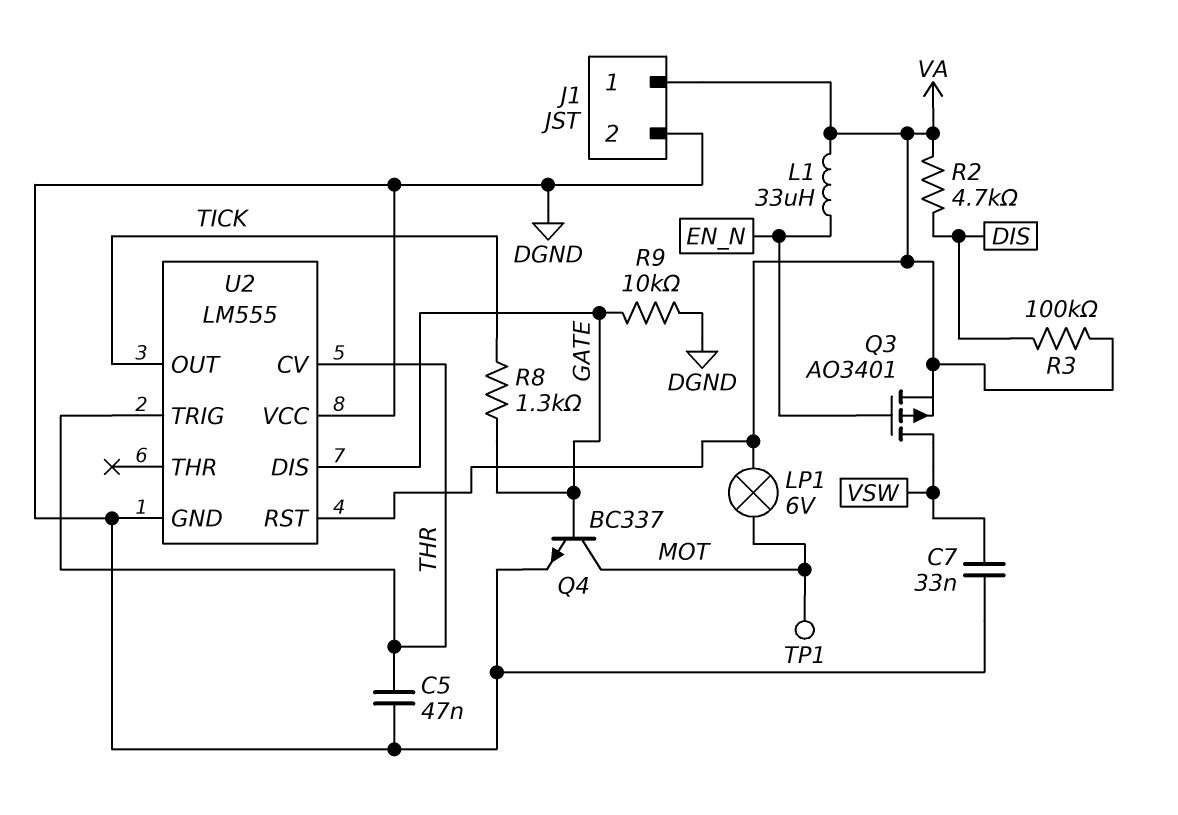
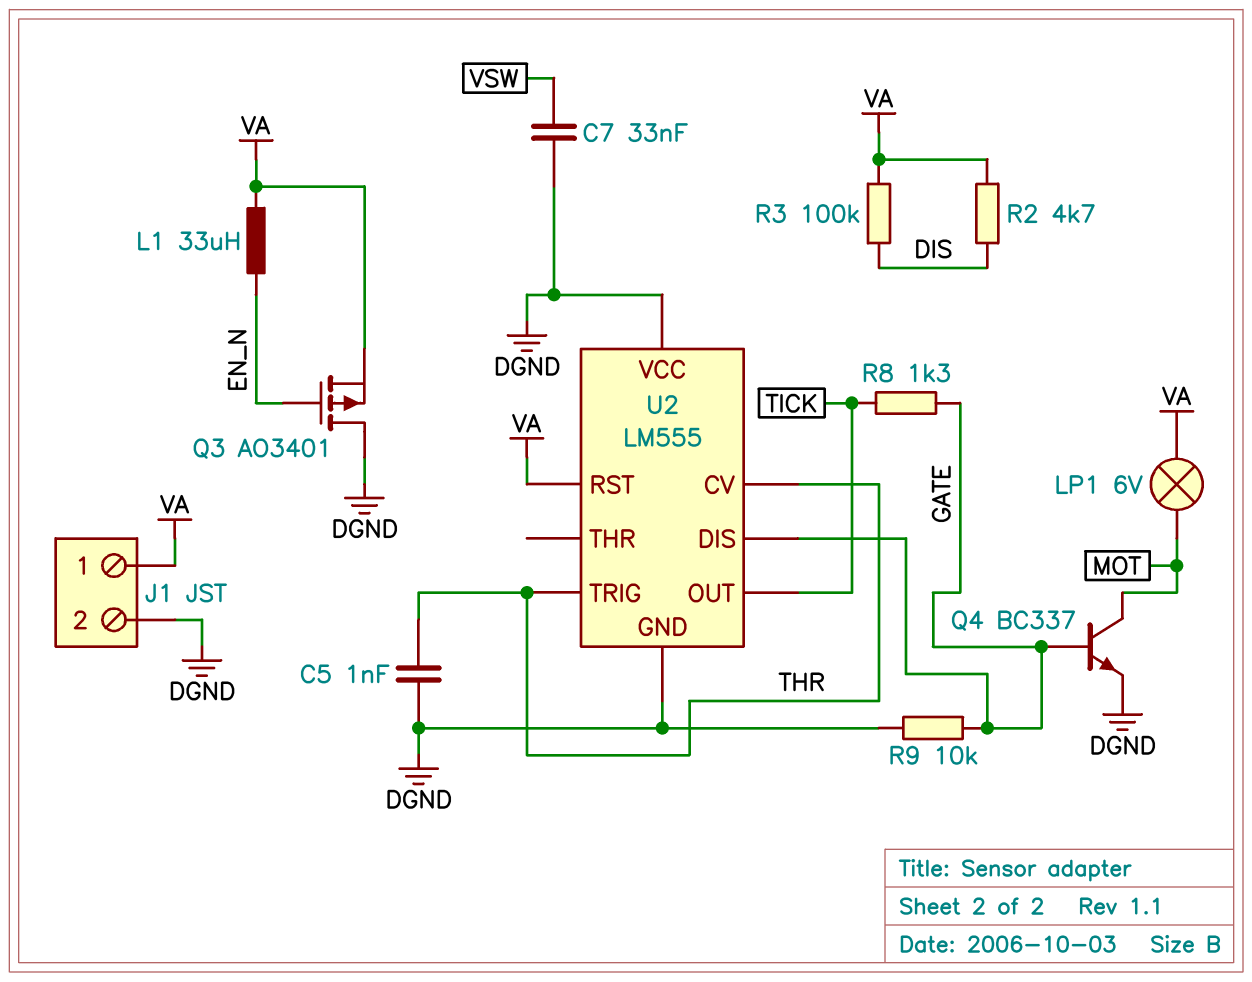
C5: 47nF (DGND, THR) -> 1nF (DGND, THR)
Q3: PMOS AO3401 (G EN_N, D VSW, S VA) -> PMOS AO3401 (G EN_N, D DGND, S VA)
TP1: test point (MOT) -> none

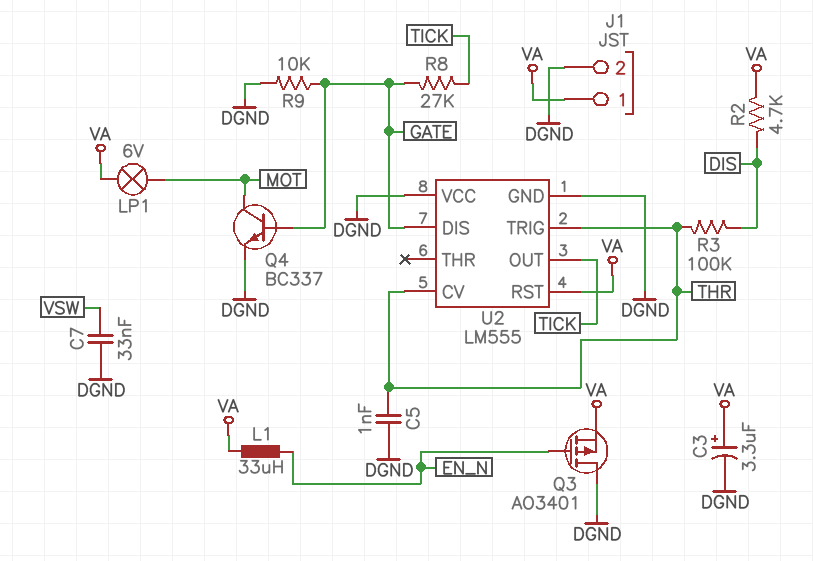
C3: none -> 3.3uF (plus VA, minus DGND)
R3: 100k (DIS, VA) -> 100k (DIS, THR)
R8: 1.3k (GATE, TICK) -> 27k (GATE, TICK)

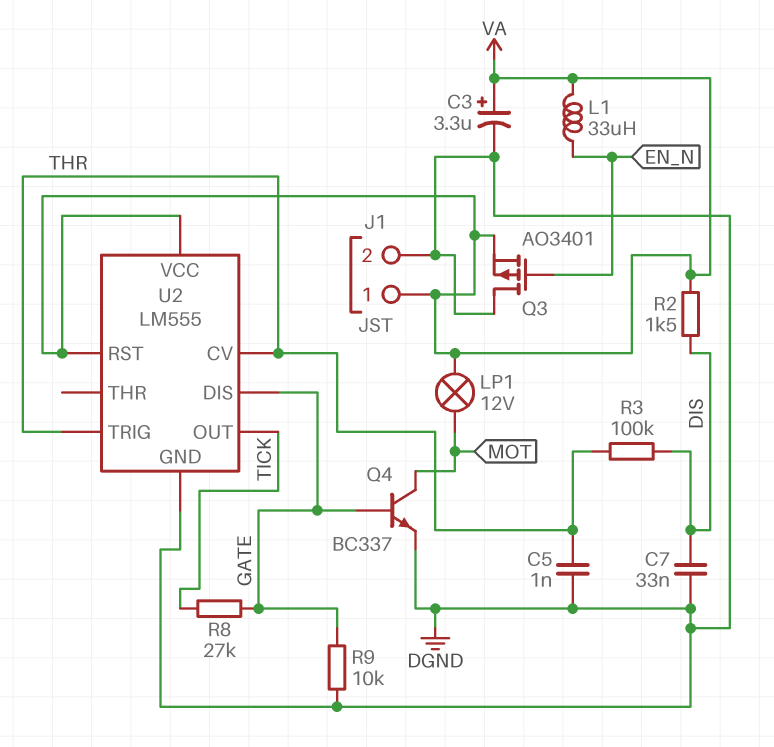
C7: 33nF (DGND, VSW) -> 33nF (DGND, DIS)
LP1: lamp 6V (MOT, VA) -> lamp 12V (MOT, VA)
R2: 4.7k (DIS, VA) -> 1.5k (DIS, VA)
U2 pin VCC: DGND -> VA

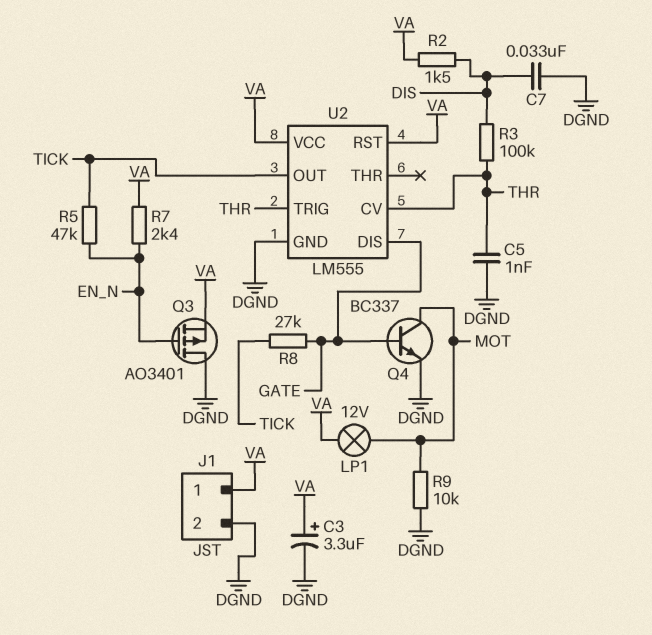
L1: 33uH (EN_N, VA) -> none
R5: none -> 47k (EN_N, TICK)
R7: none -> 2.4k (EN_N, VA)
R9: 10k (DGND, GATE) -> 10k (DGND, MOT)

